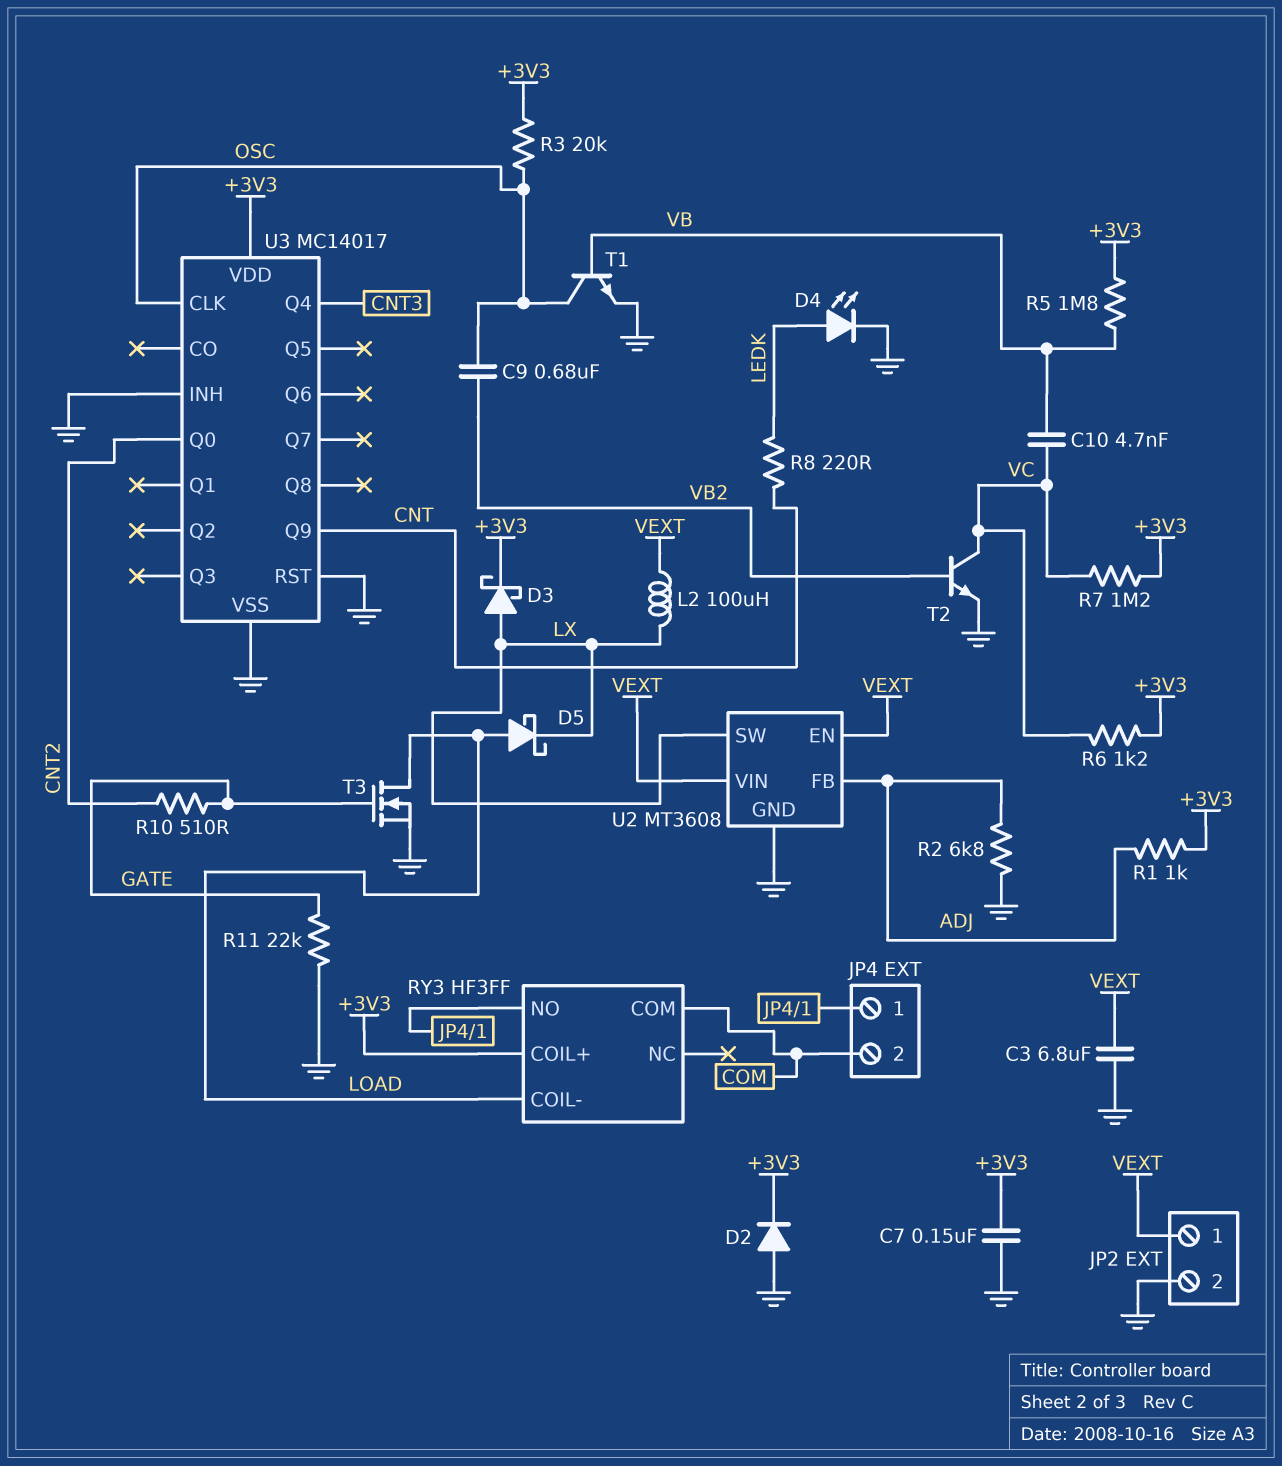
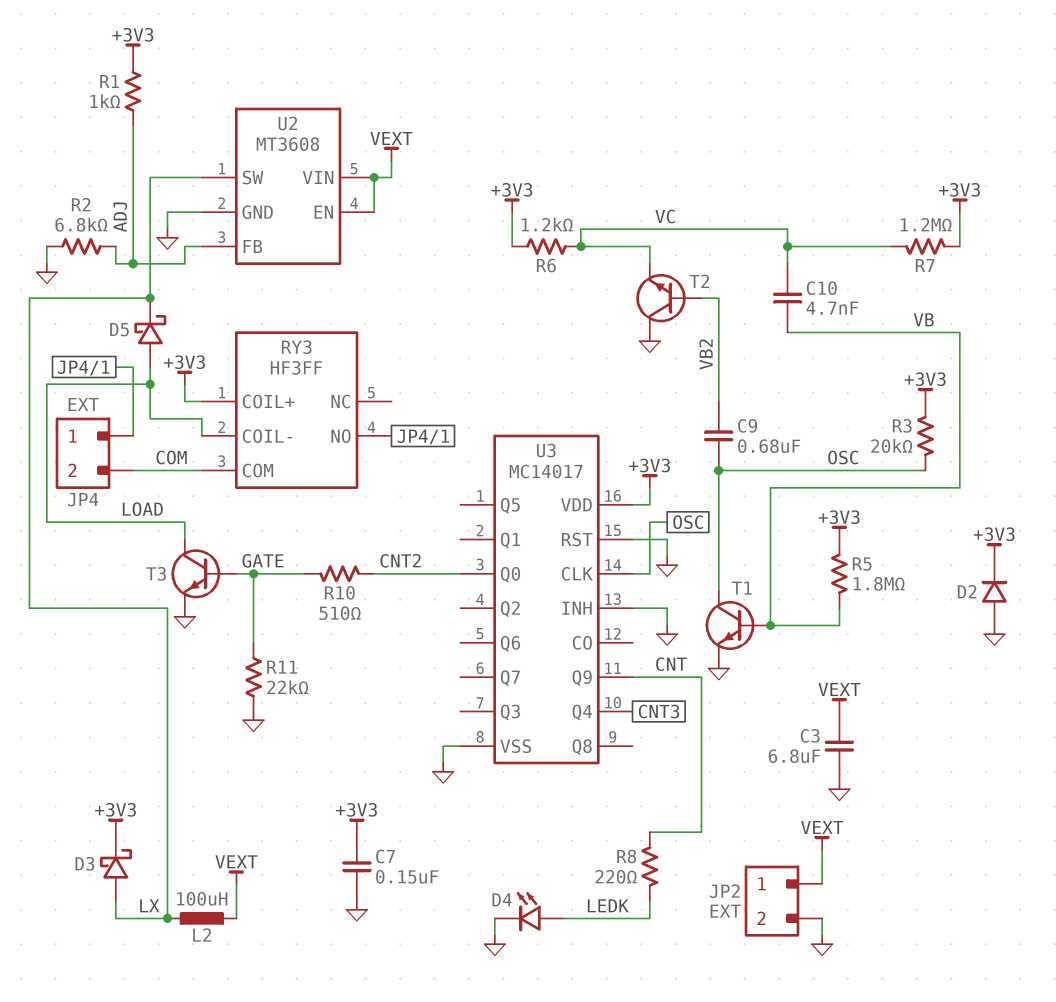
T2: NPN (B VB2, C VC, E GND) -> NPN (B VB2, C GND, E VC)
T3: NMOS (G GATE, D LOAD, S GND) -> NPN (B GATE, C LOAD, E GND)

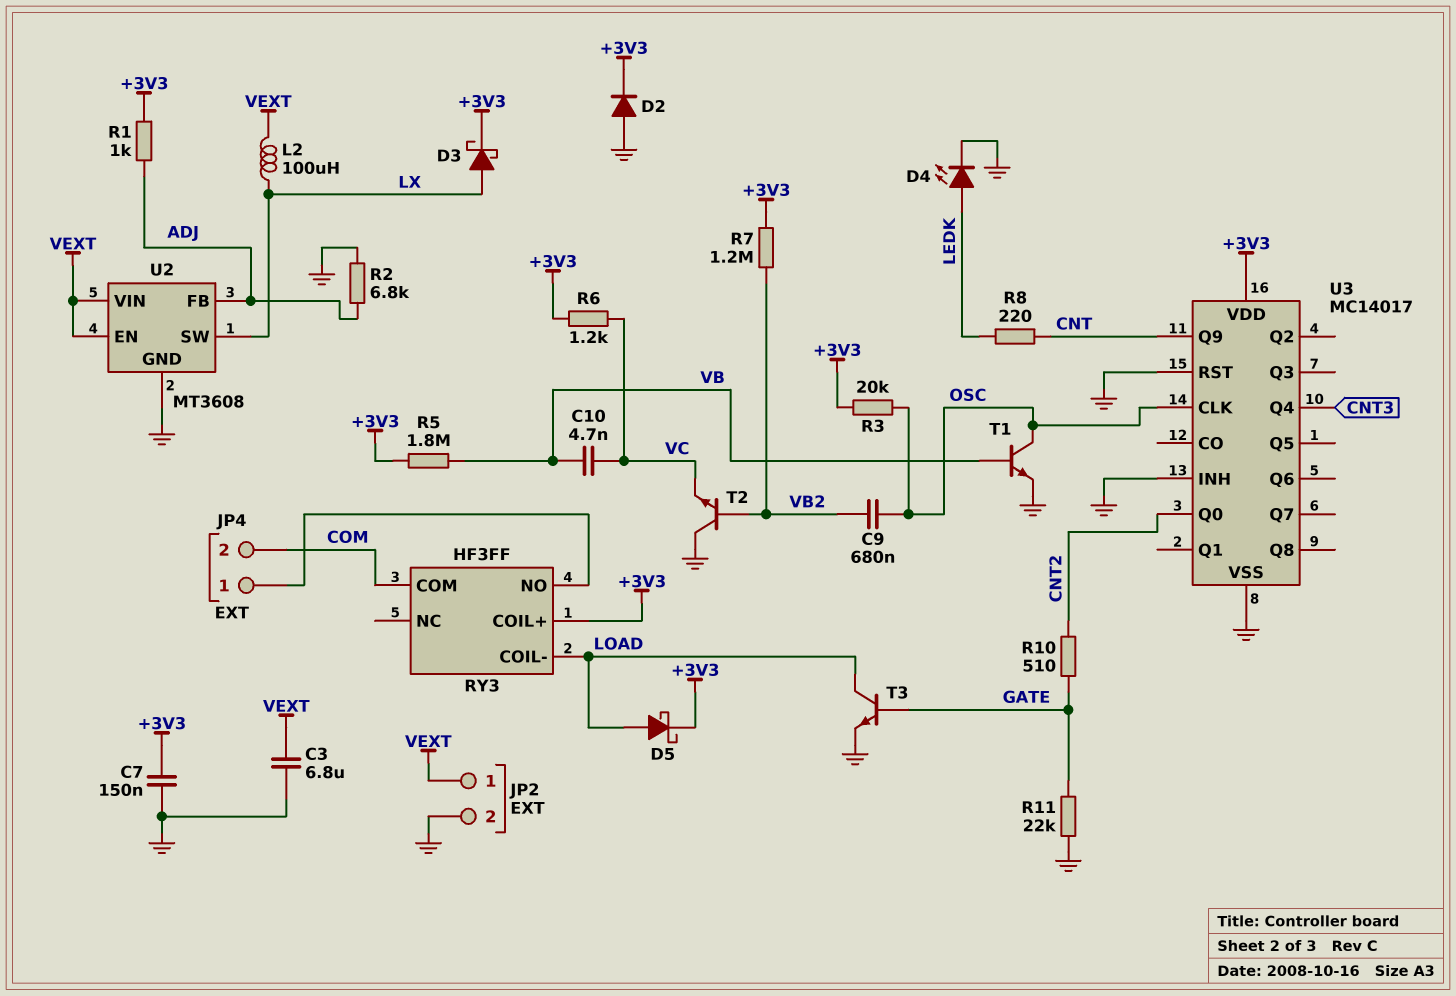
D5: schottky (A LOAD, K LX) -> schottky (A LOAD, K +3V3)
R7: 1.2M (+3V3, VC) -> 1.2M (+3V3, VB2)

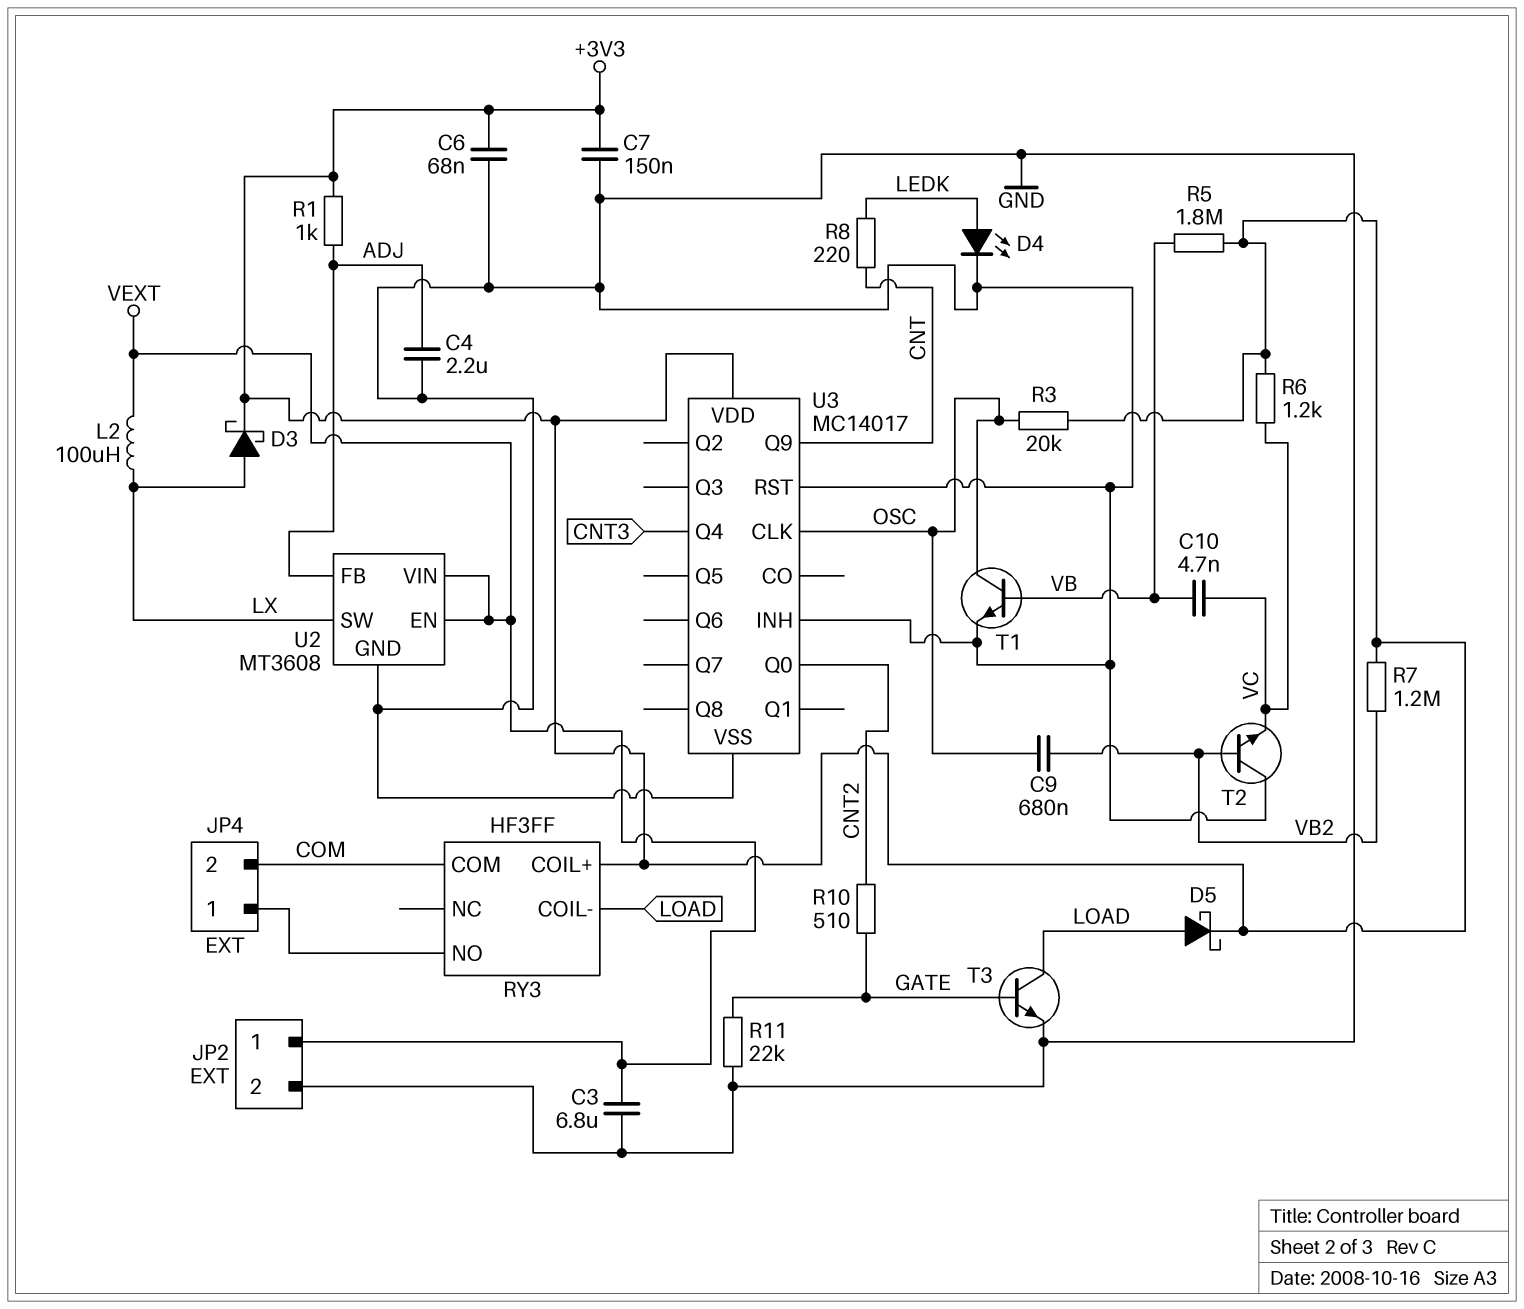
C4: none -> 2.2uF (ADJ, GND)
C6: none -> 68nF (+3V3, GND)
D2: diode (A GND, K +3V3) -> none
R2: 6.8k (ADJ, GND) -> none

